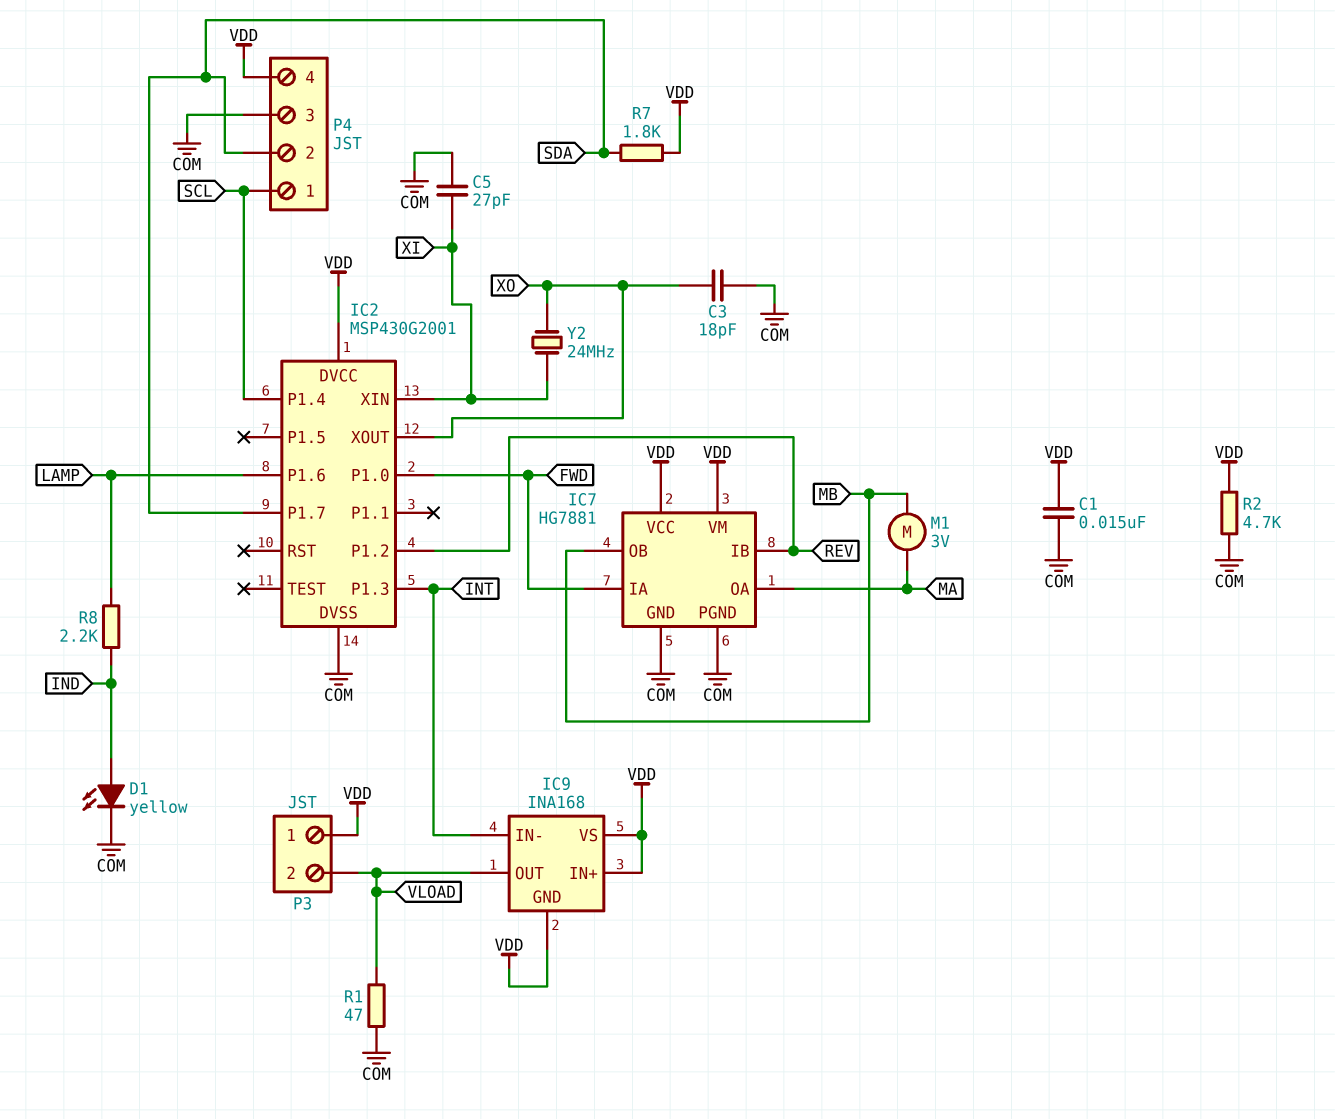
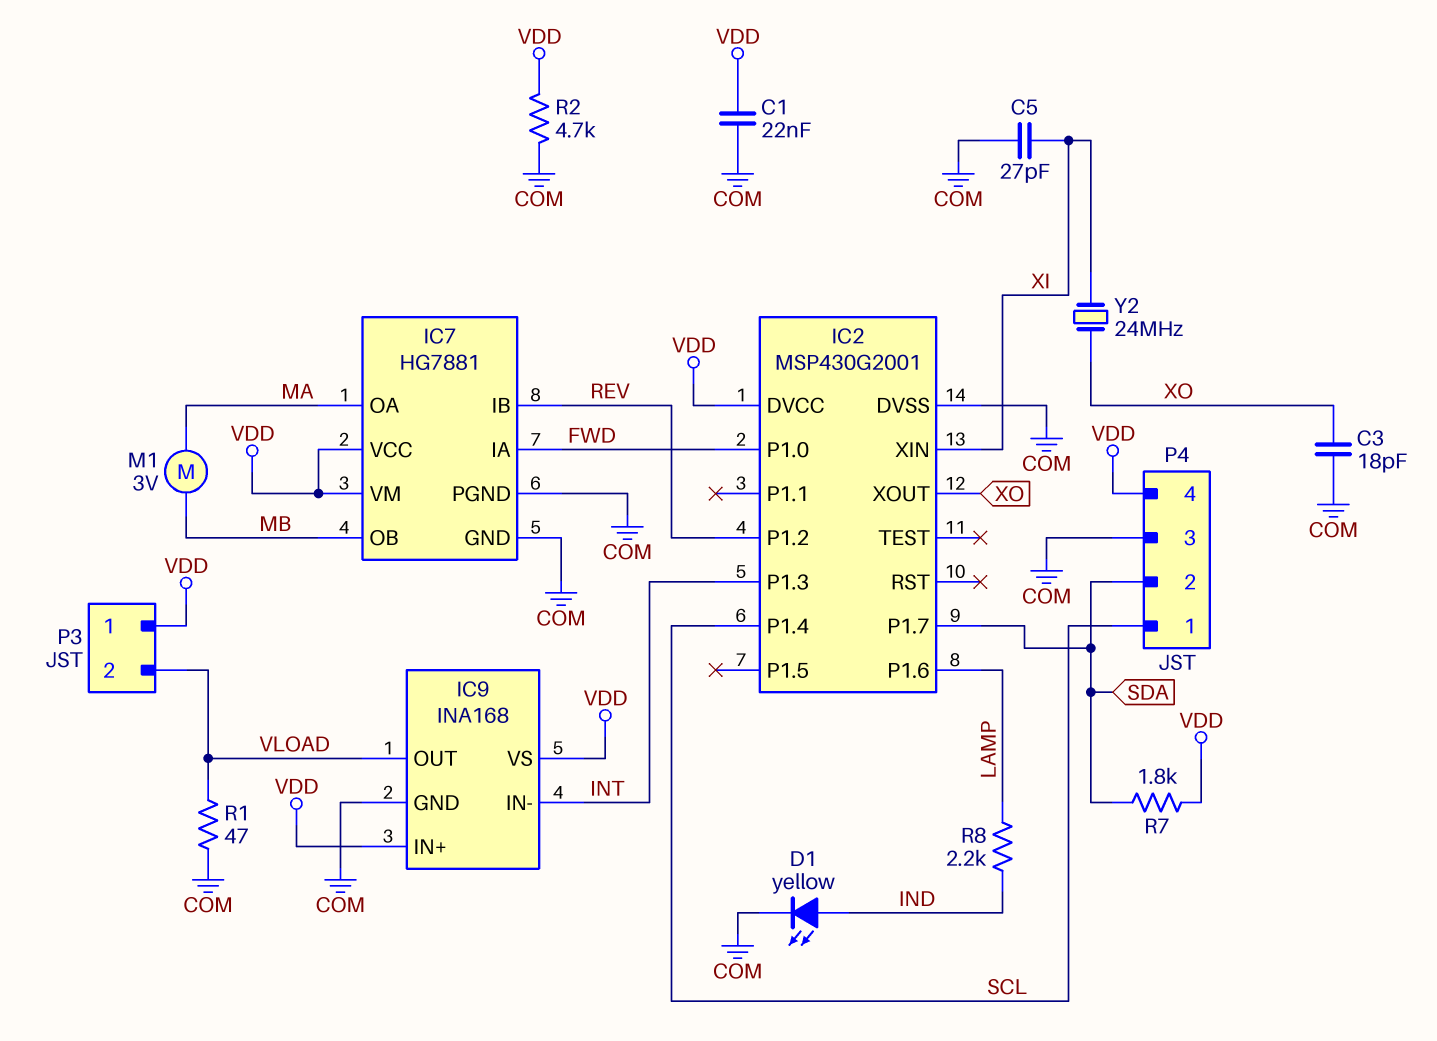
C1: 15nF (COM, VDD) -> 22nF (COM, VDD)
IC9 pin GND: VDD -> COM

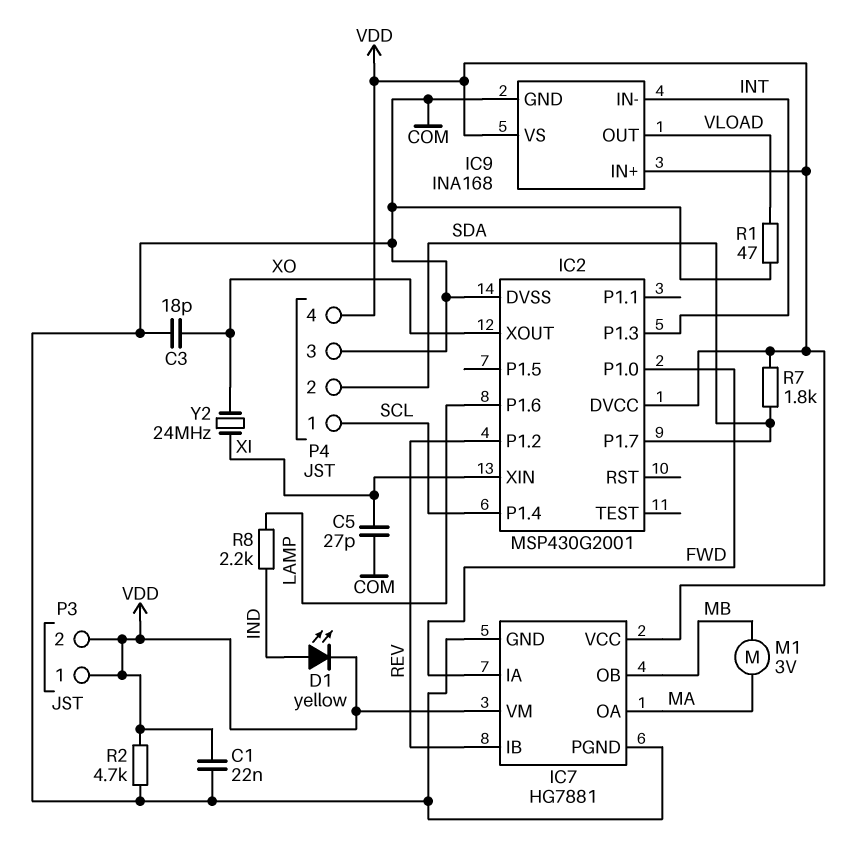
D1: LED yellow (A IND, K COM) -> LED yellow (A IND, K VDD)
P3 pin 2: VLOAD -> VDD

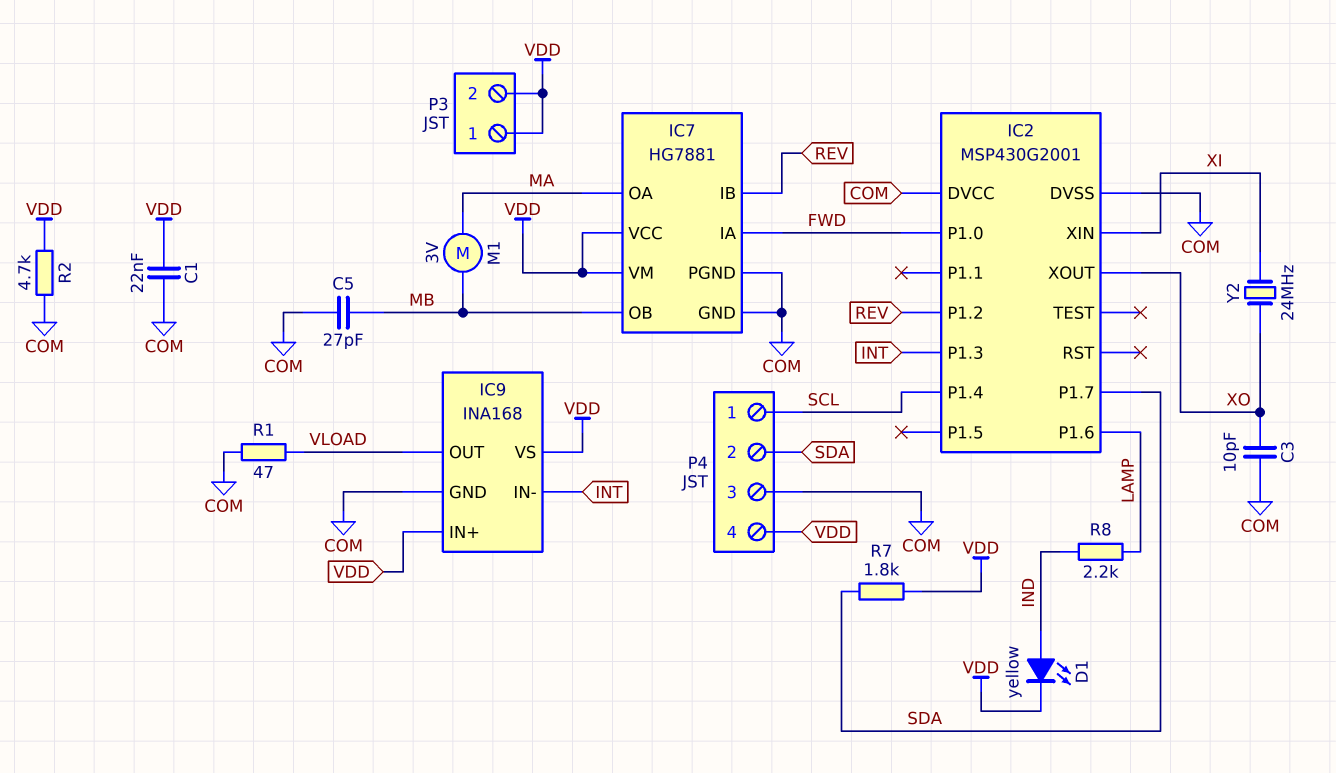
C3: 18pF (COM, XO) -> 10pF (COM, XO)
C5: 27pF (COM, XI) -> 27pF (COM, MB)
IC2 pin DVCC: VDD -> COM

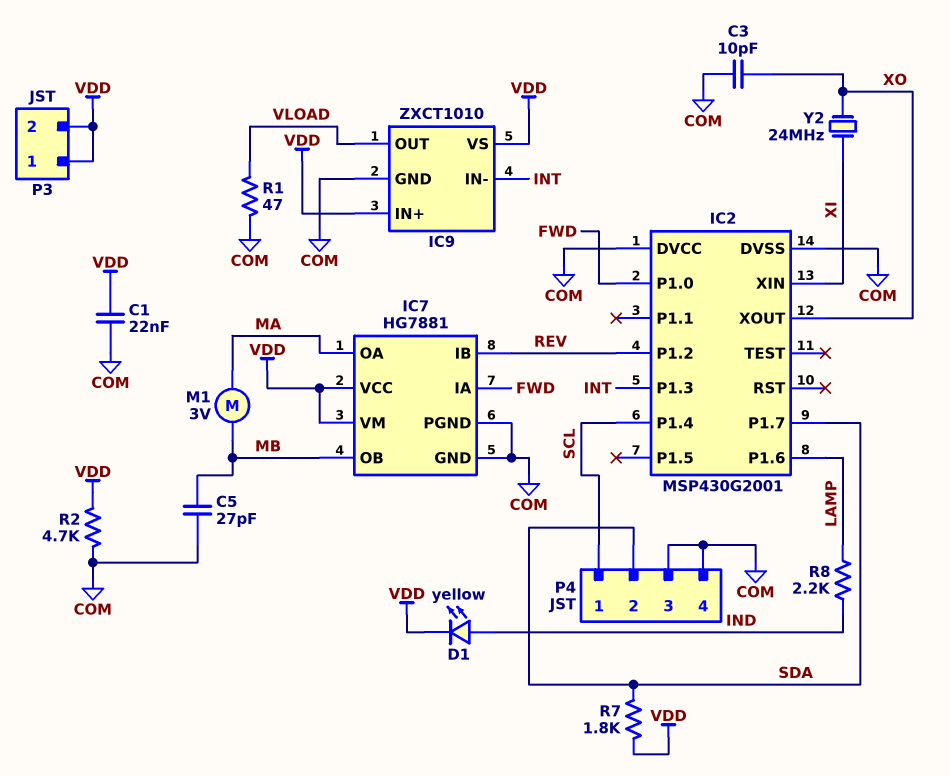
IC9: INA168 -> ZXCT1010
P4 pin 4: VDD -> COM

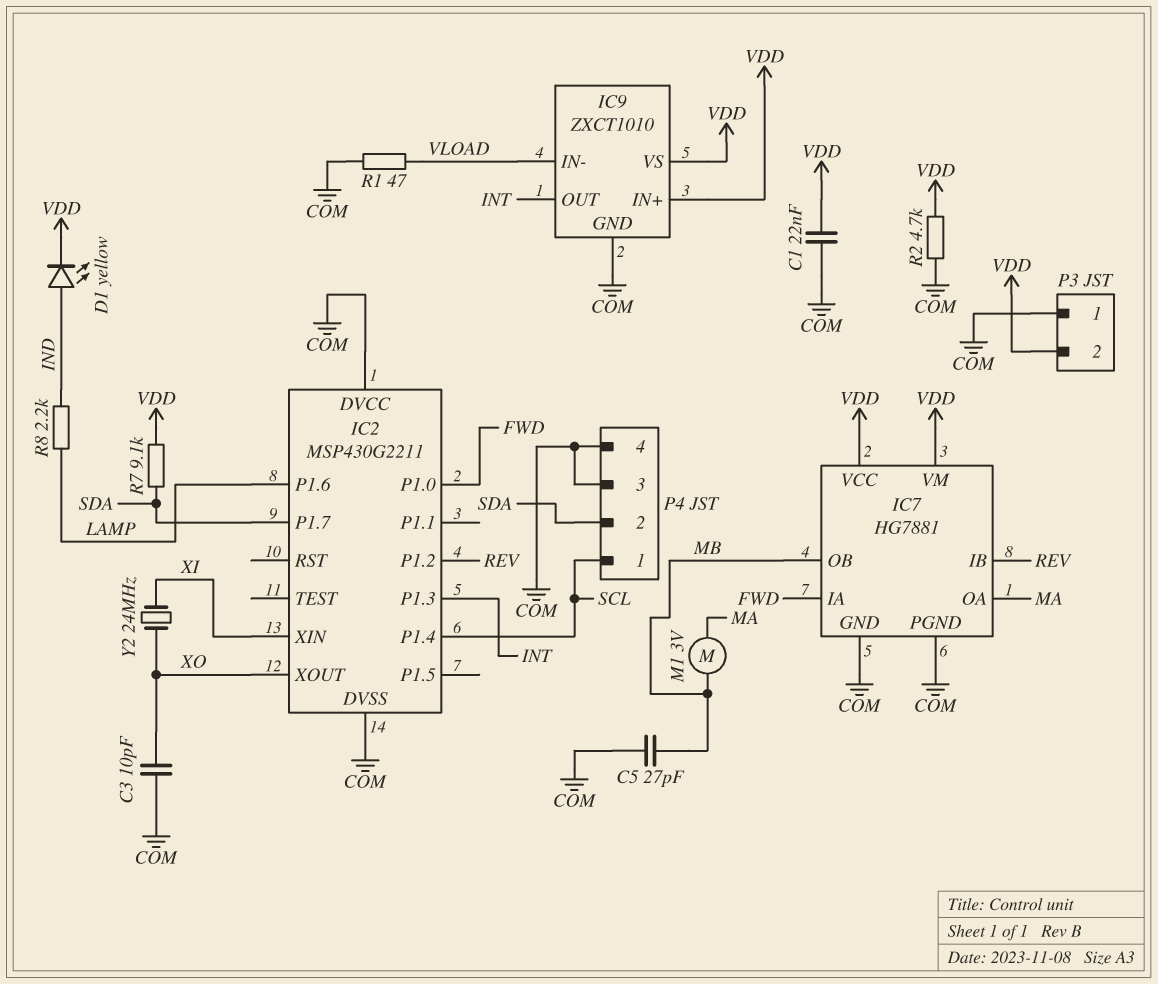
IC2: MSP430G2001 -> MSP430G2211
IC9 pin IN-: INT -> VLOAD
IC9 pin OUT: VLOAD -> INT
P3 pin 1: VDD -> COM
R7: 1.8k (SDA, VDD) -> 9.1k (SDA, VDD)

